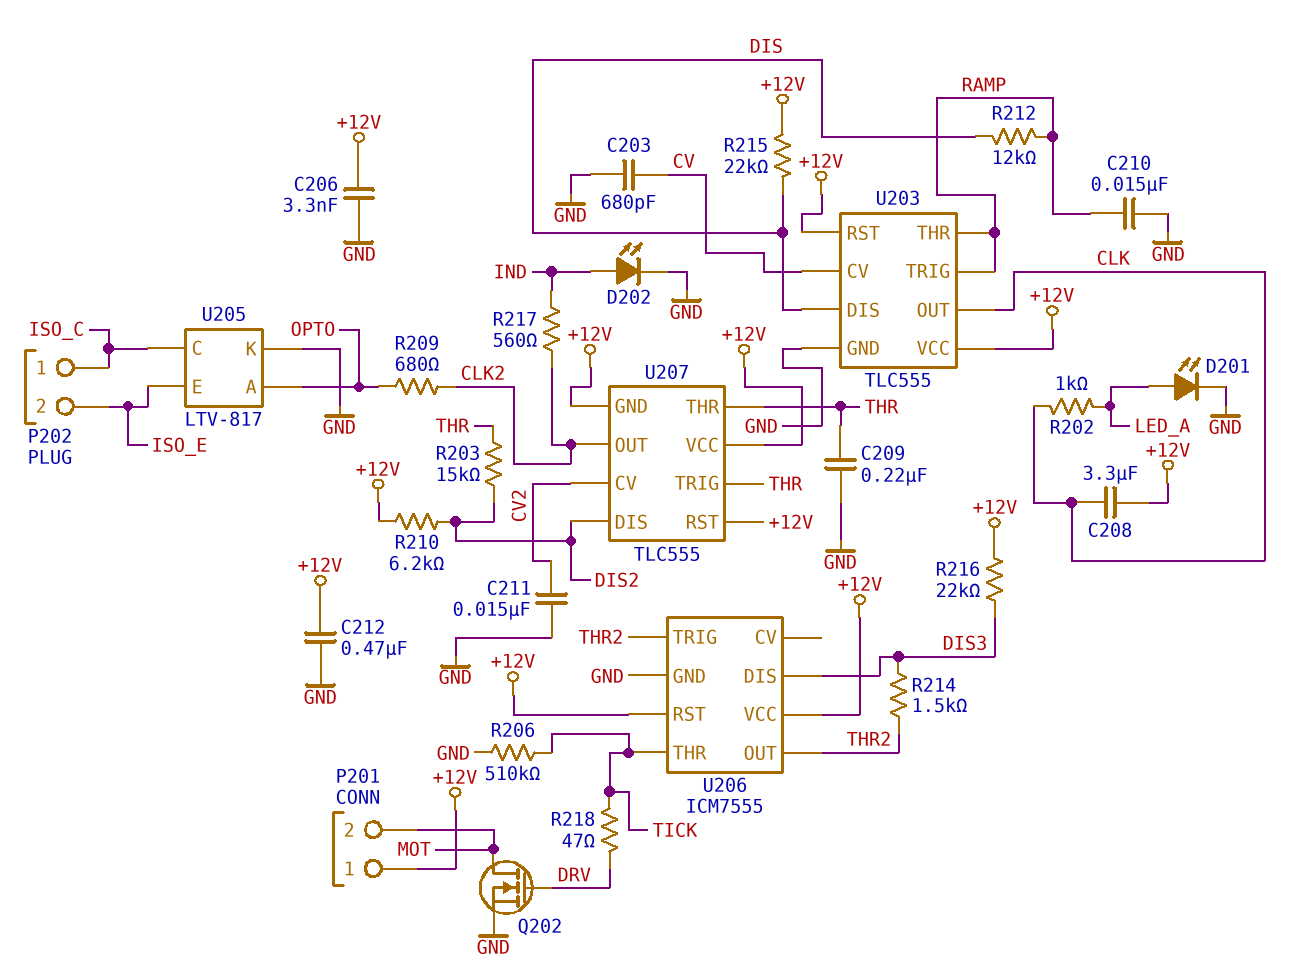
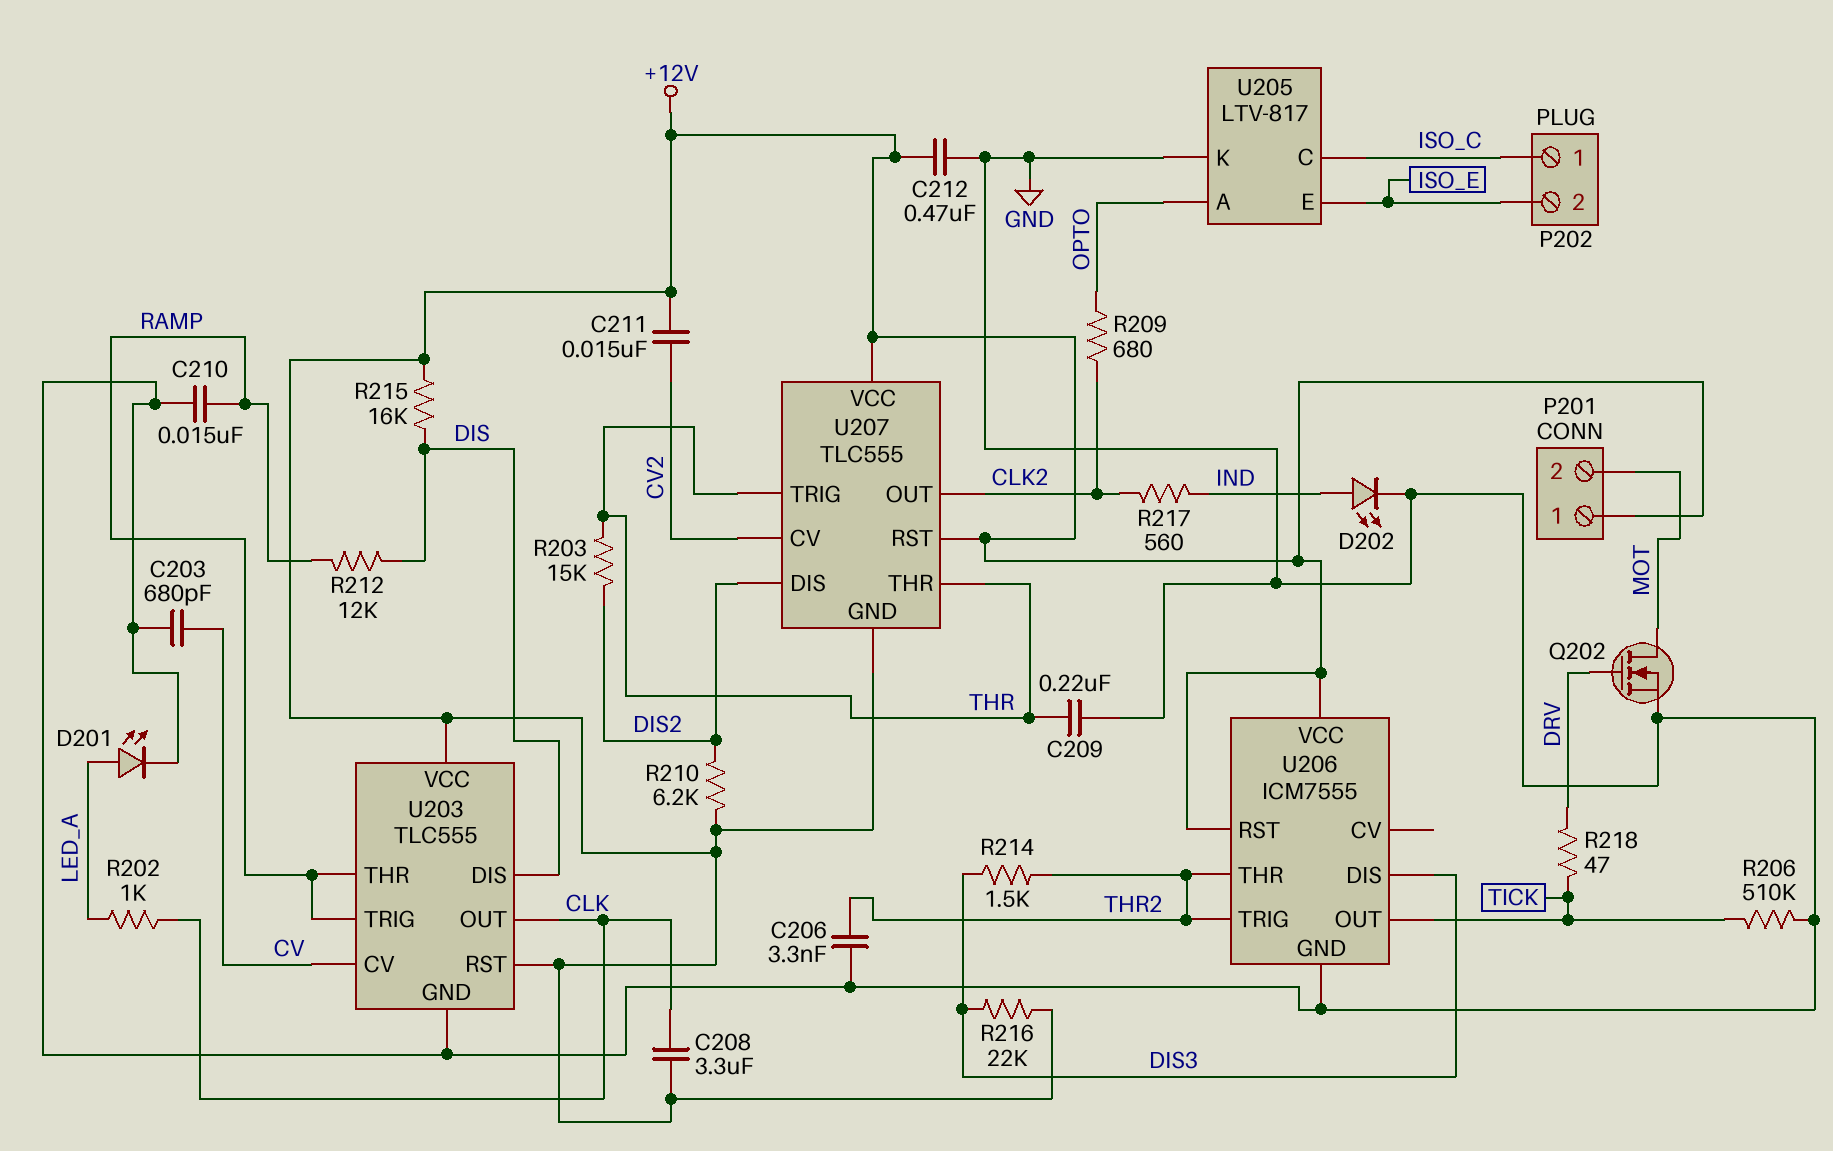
C206: 3.3nF (+12V, GND) -> 3.3nF (GND, THR2)
C211: 15nF (CV2, GND) -> 15nF (+12V, CV2)
R215: 22k (+12V, DIS) -> 16k (+12V, DIS)
U206 pin OUT: THR2 -> TICK
U206 pin THR: TICK -> THR2

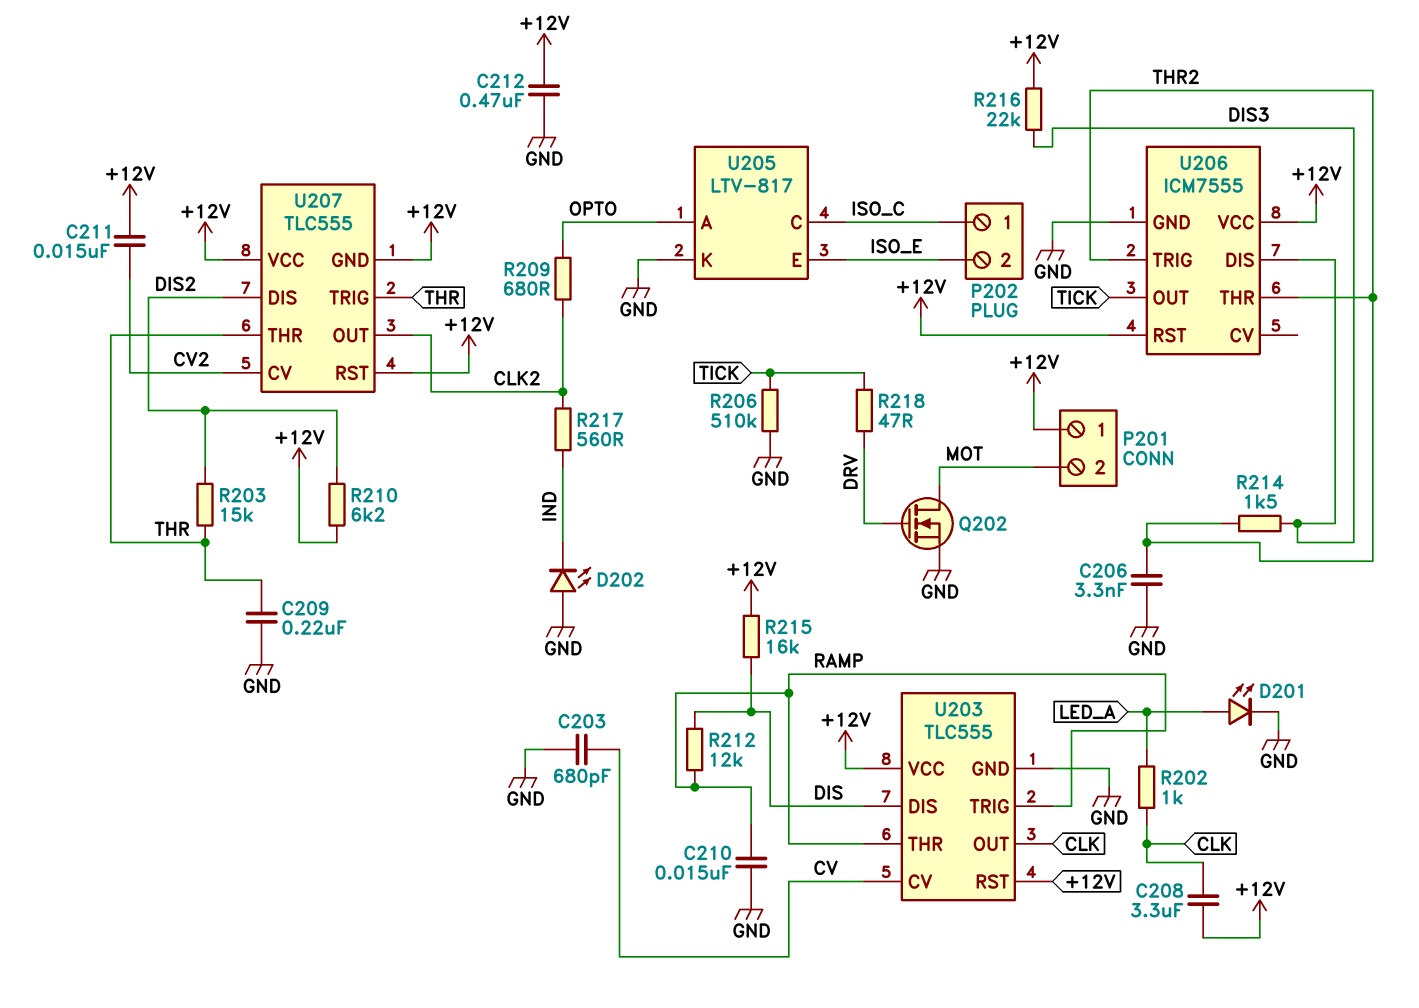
D202: LED (A IND, K GND) -> LED (A GND, K IND)

